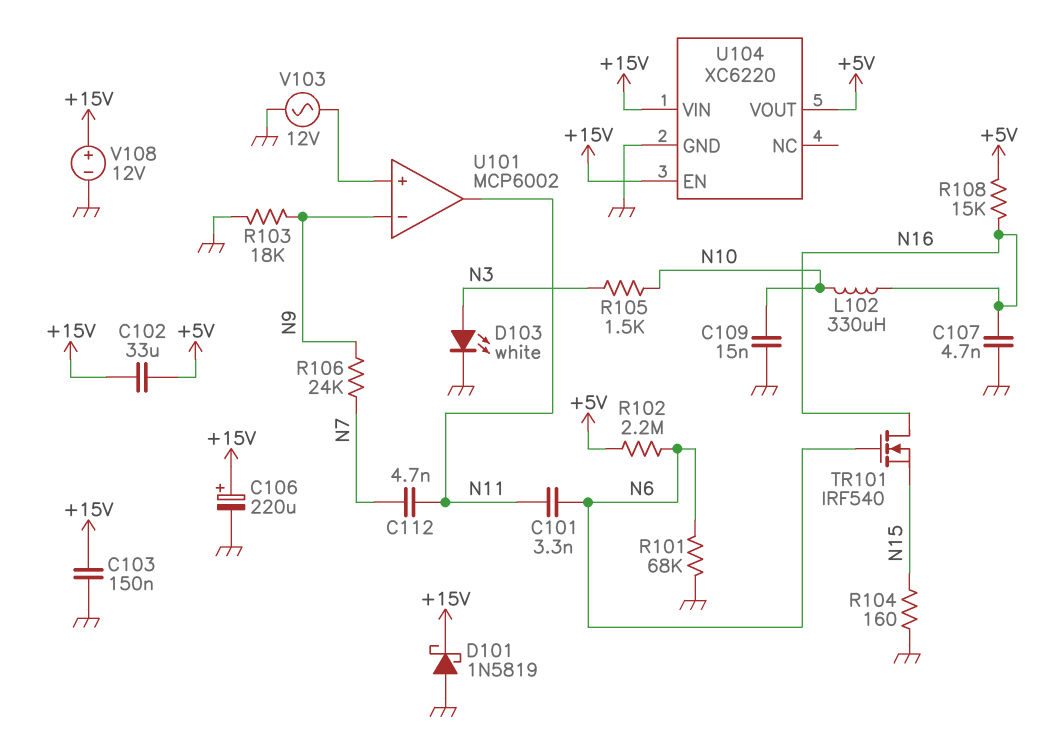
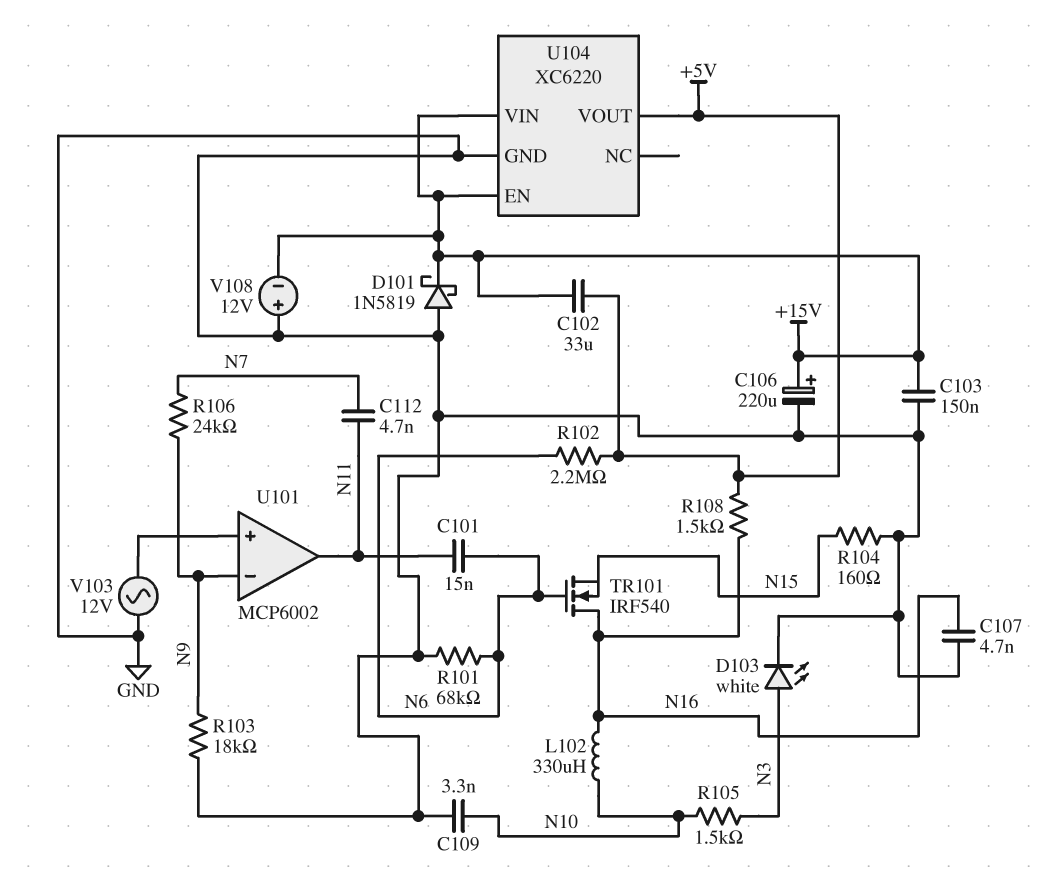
C101: 3.3nF (N6, N11) -> 15nF (N6, N11)
C109: 15nF (GND, N10) -> 3.3nF (GND, N10)
R108: 15k (+5V, N16) -> 1.5k (+5V, N16)
V108: 12V (plus +15V, minus GND) -> 12V (plus GND, minus +15V)

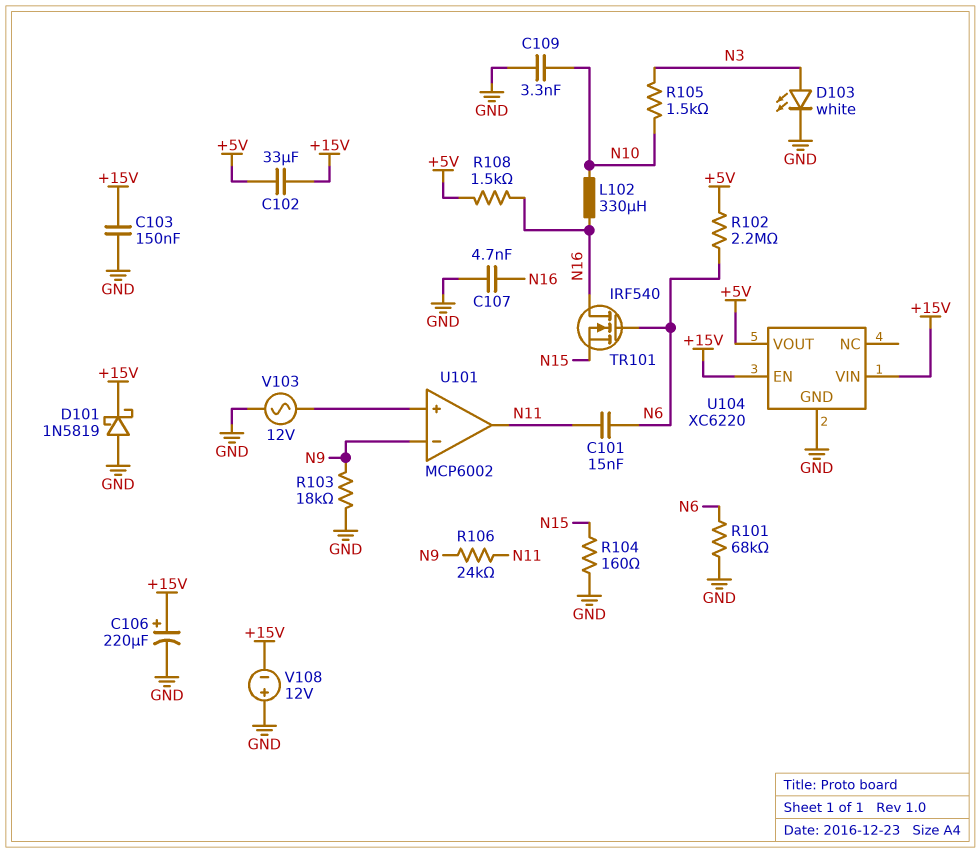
C112: 4.7nF (N7, N11) -> none
R106: 24k (N7, N9) -> 24k (N9, N11)

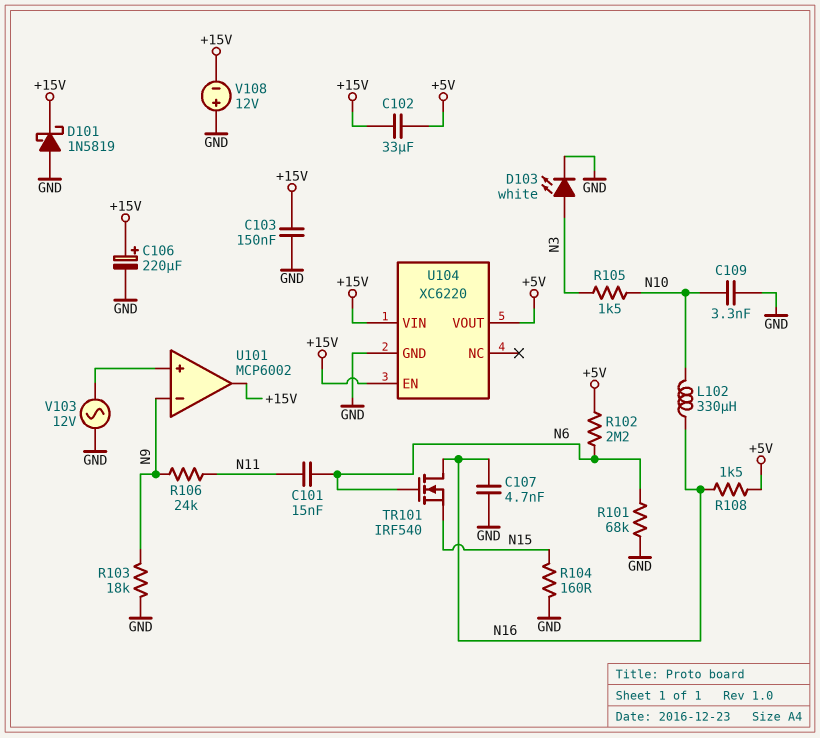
U101 pin out: N11 -> +15V

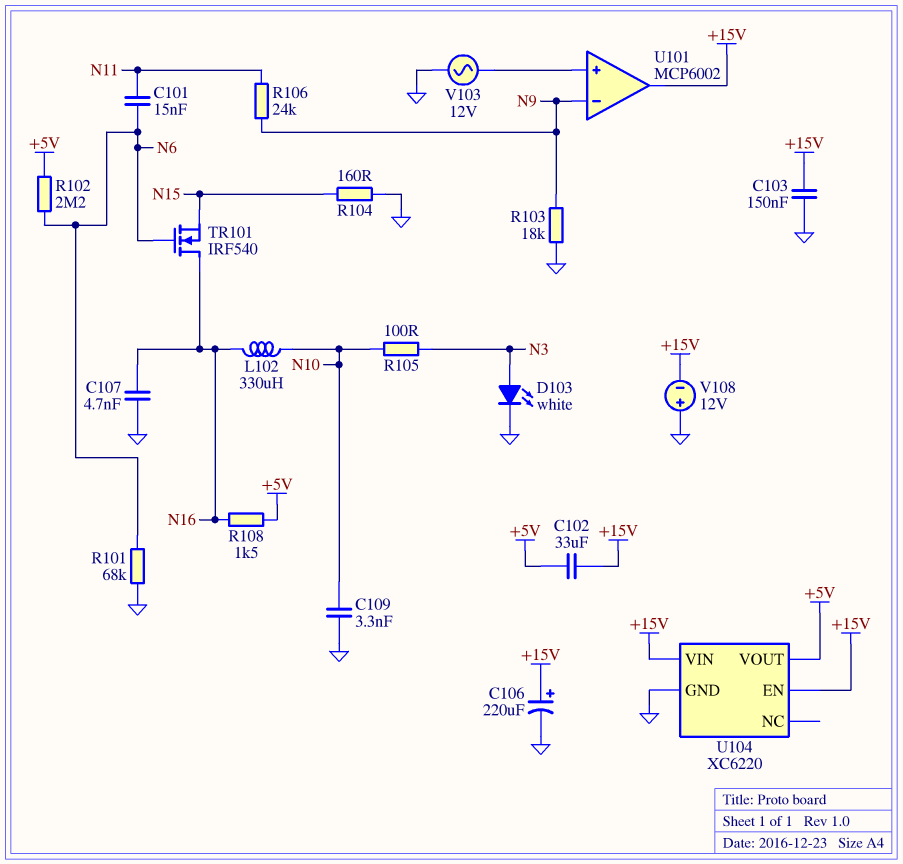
D101: schottky 1N5819 (A GND, K +15V) -> none
R105: 1.5k (N3, N10) -> 100 (N3, N10)

